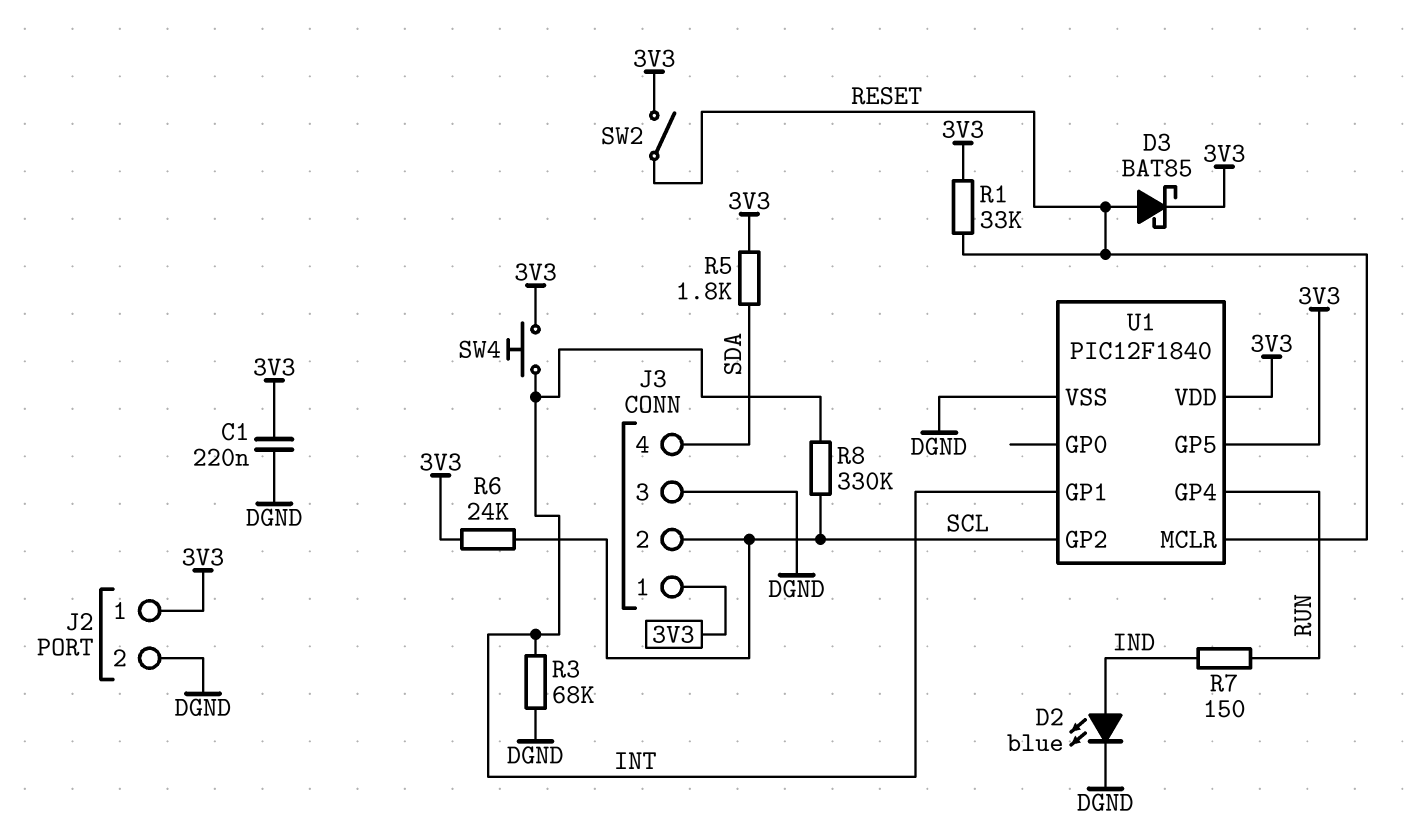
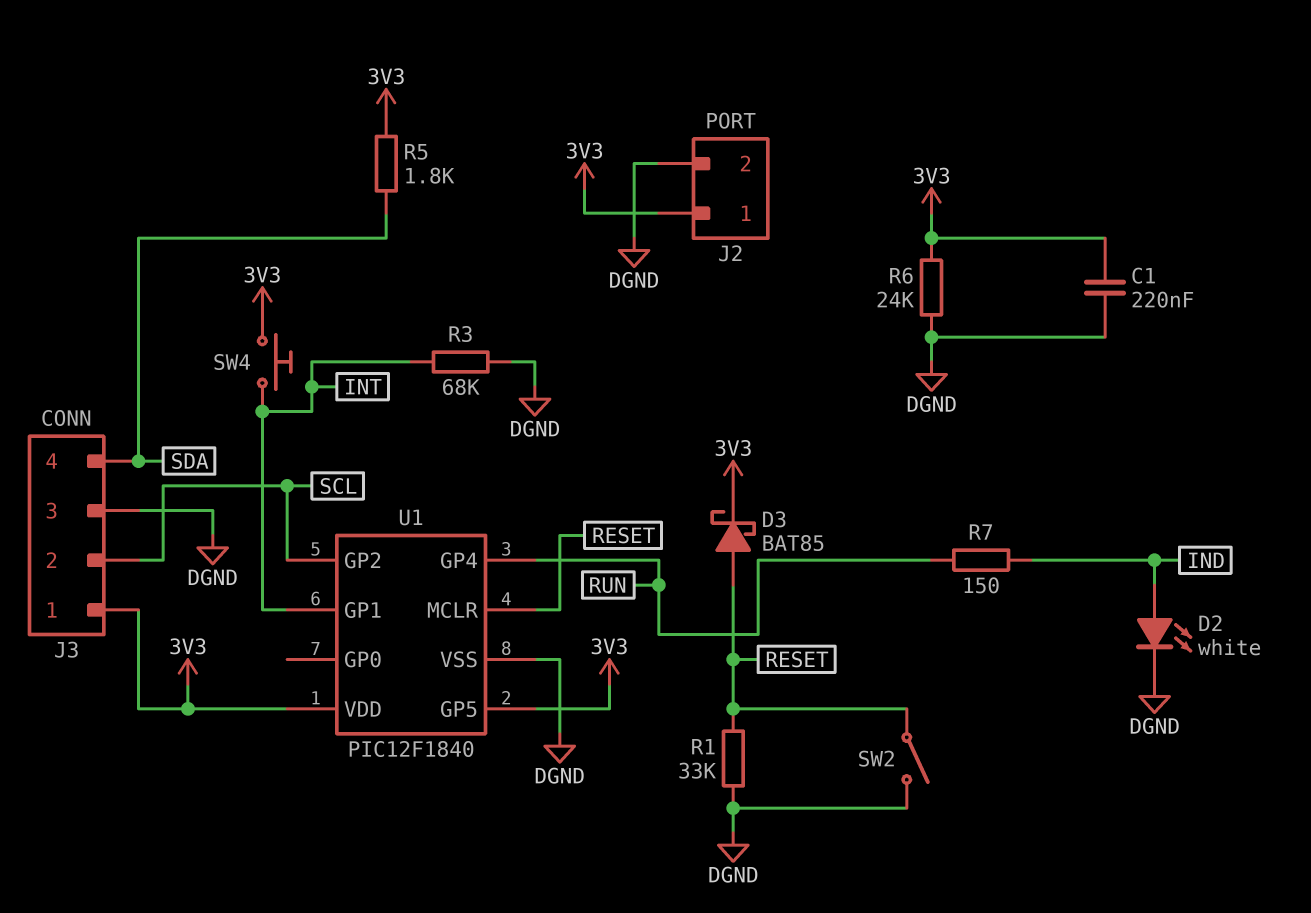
D2: LED blue (A IND, K DGND) -> LED white (A IND, K DGND)
R1: 33k (3V3, RESET) -> 33k (DGND, RESET)
R6: 24k (3V3, SCL) -> 24k (3V3, DGND)
R8: 330k (INT, SCL) -> none
SW2: switch (3V3, RESET) -> switch (DGND, RESET)

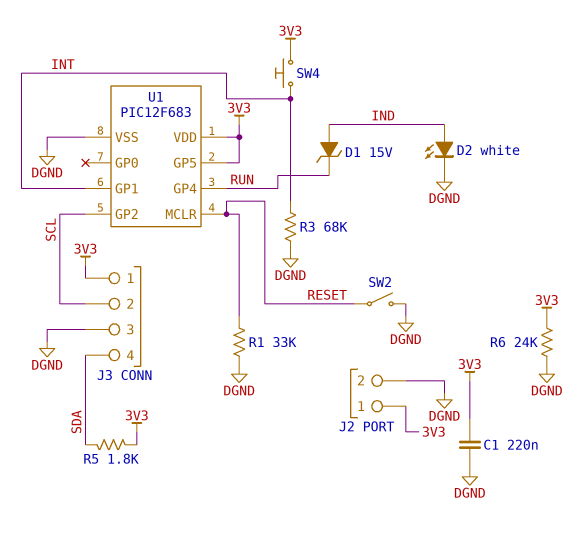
D1: none -> zener 15V (A IND, K RUN)
D3: schottky BAT85 (A RESET, K 3V3) -> none
R7: 150 (IND, RUN) -> none
U1: PIC12F1840 -> PIC12F683

